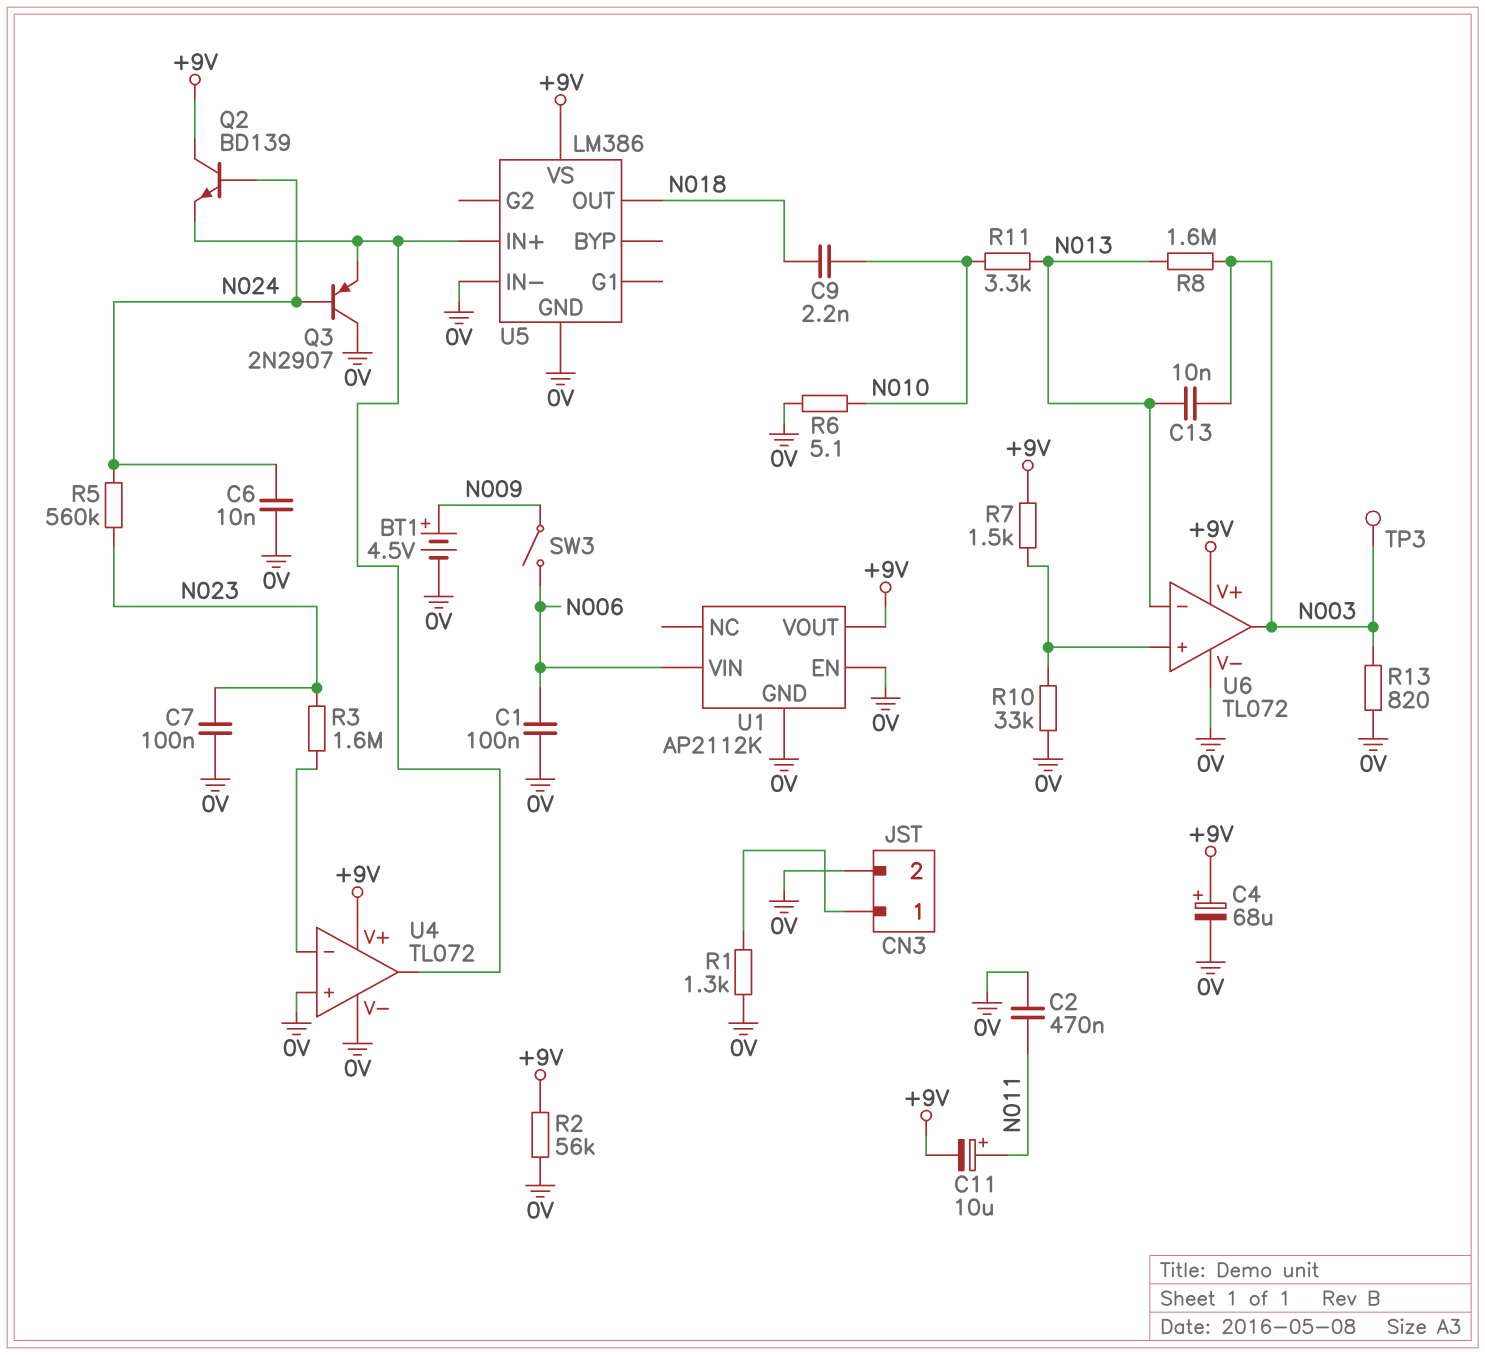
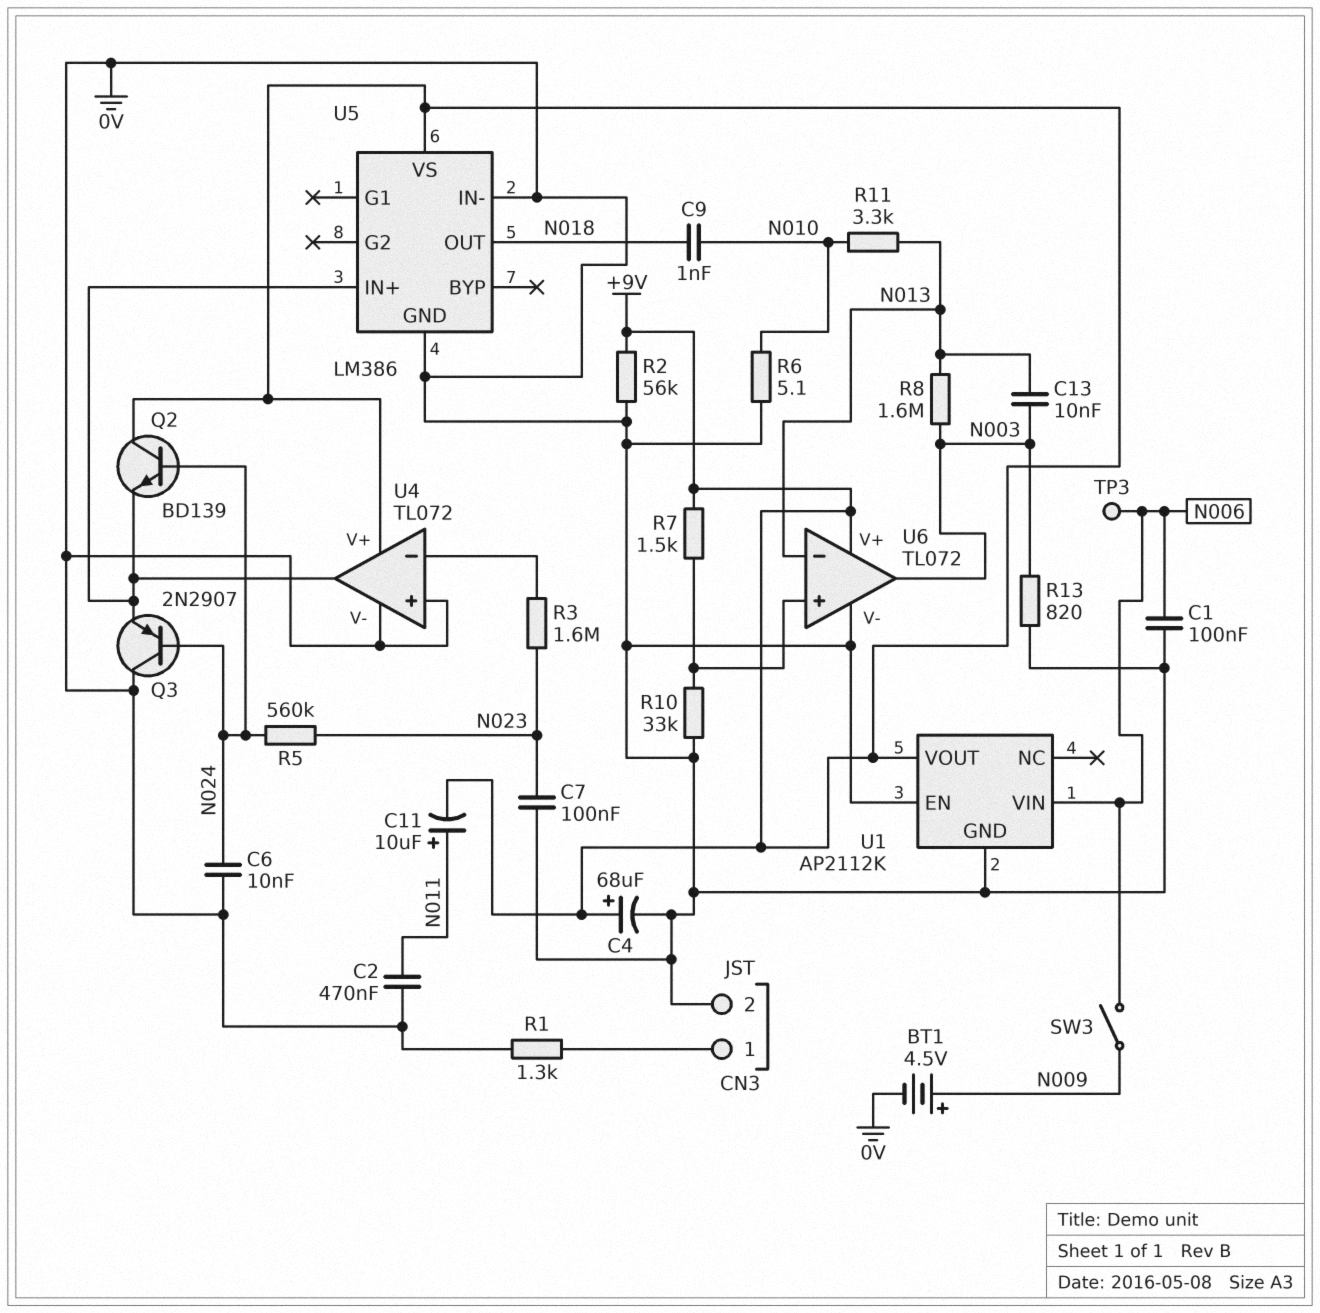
C9: 2.2nF (N010, N018) -> 1nF (N010, N018)
TP3: test point (N003) -> test point (N006)

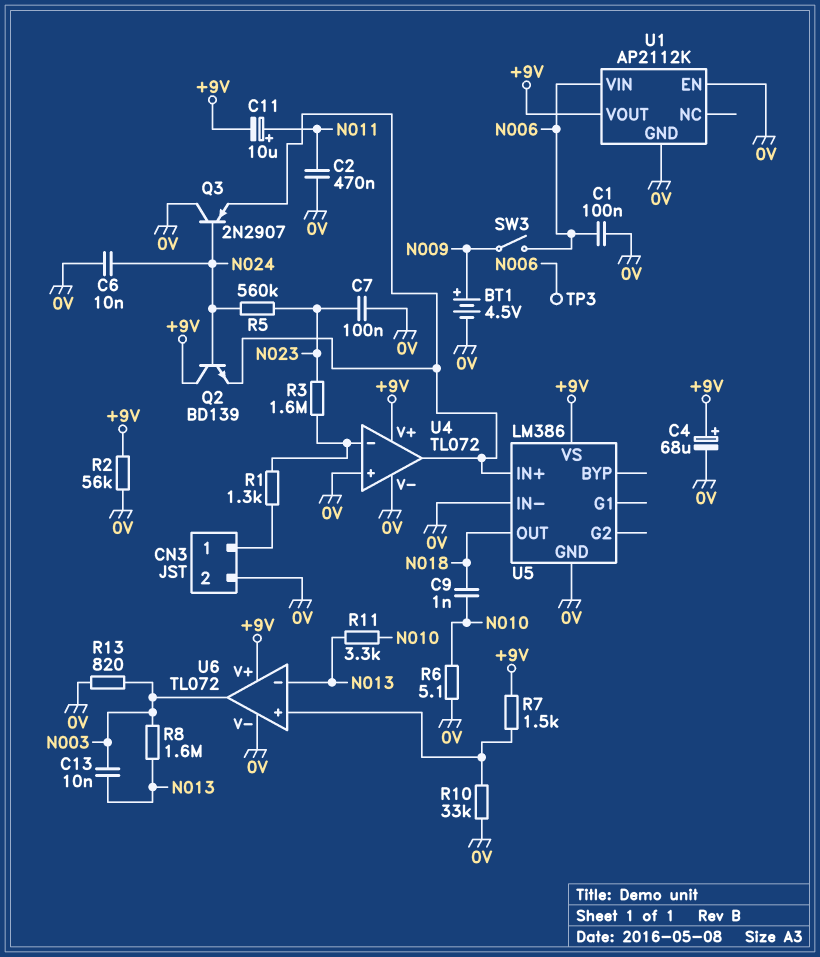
R1: 1.3k (0V, CN3/1) -> 1.3k (CN3/1, U4/in-)

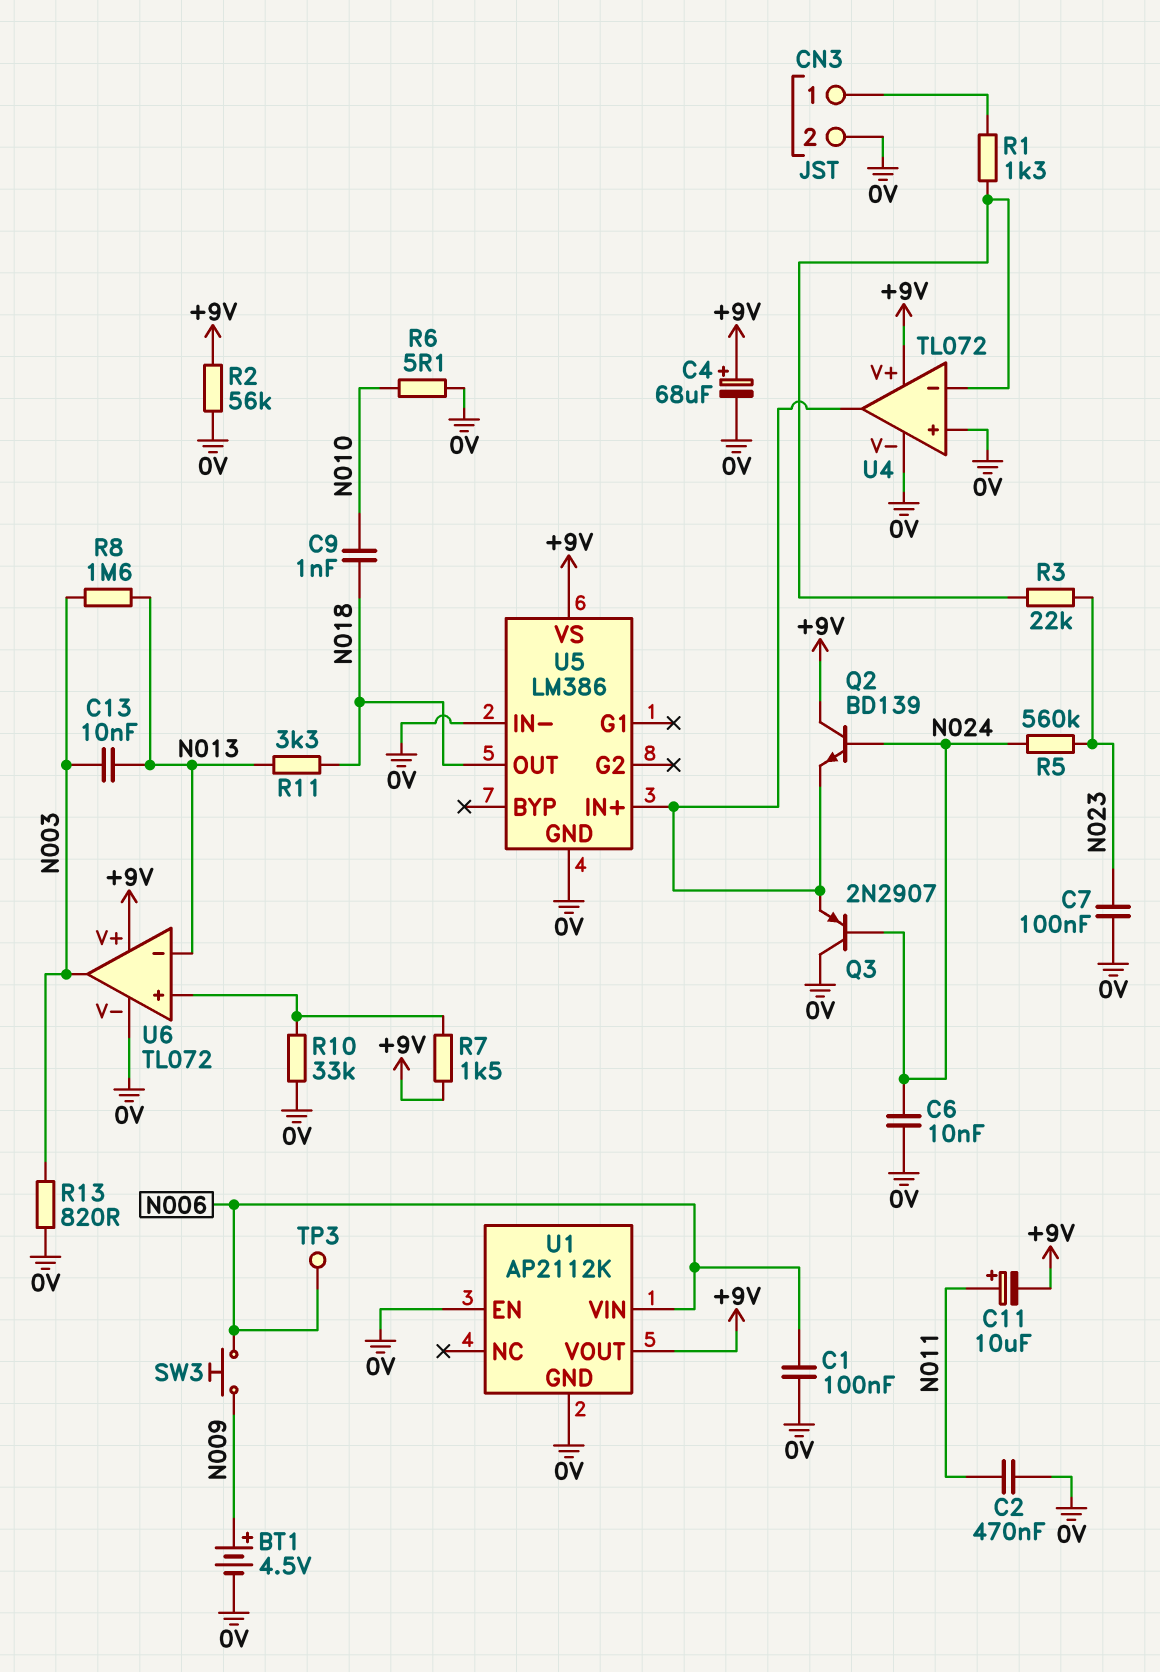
R3: 1.6M (N023, U4/in-) -> 22k (N023, U4/in-)
R11: 3.3k (N010, N013) -> 3.3k (N013, N018)
SW3: switch (N006, N009) -> button (N006, N009)

